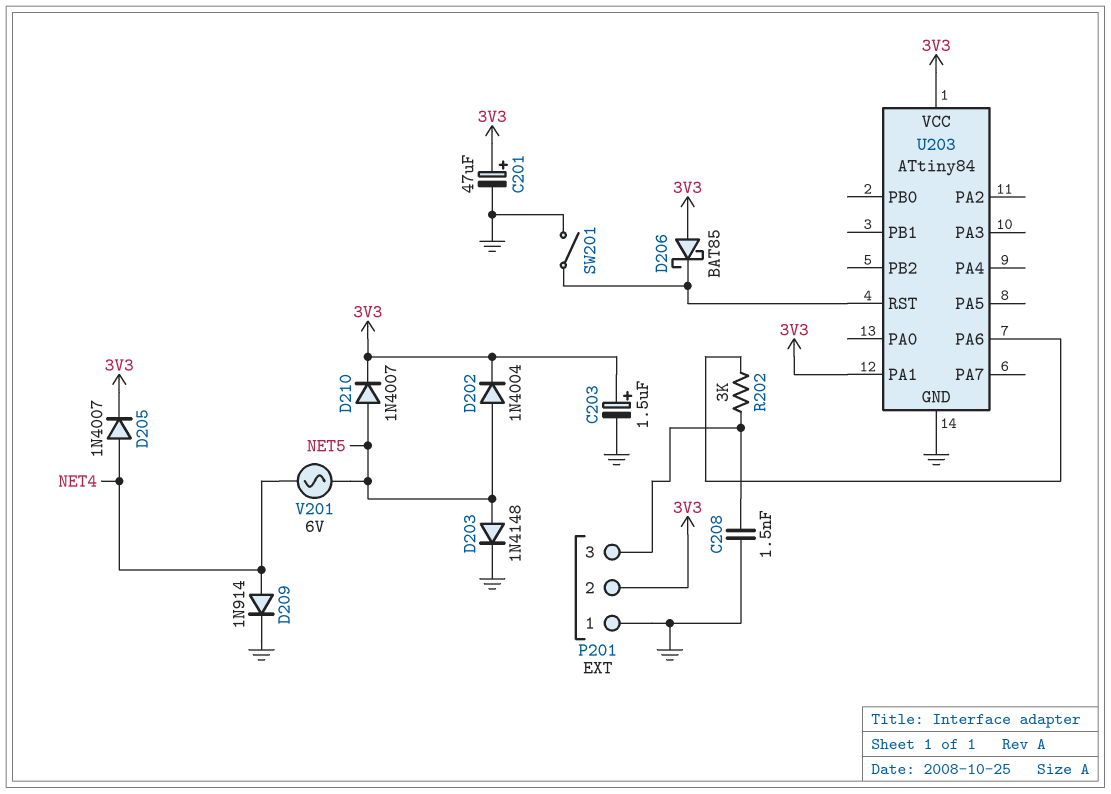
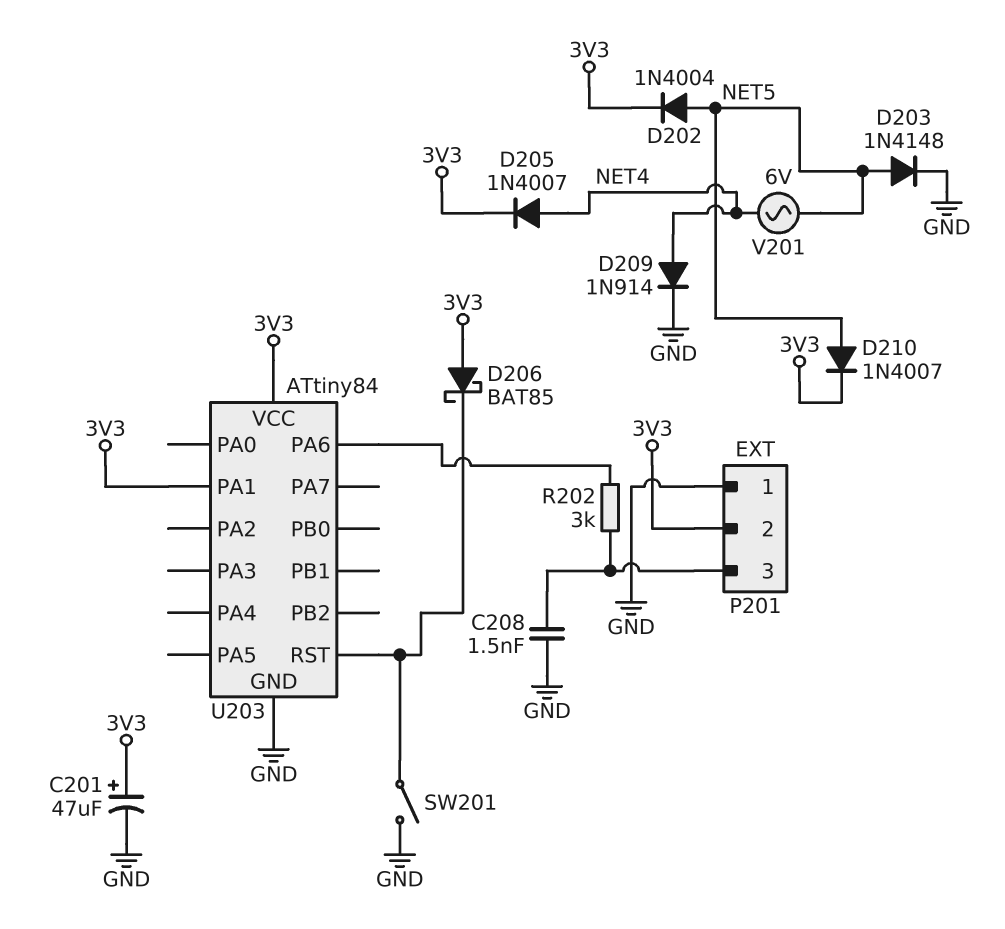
C203: 1.5uF (plus 3V3, minus GND) -> none

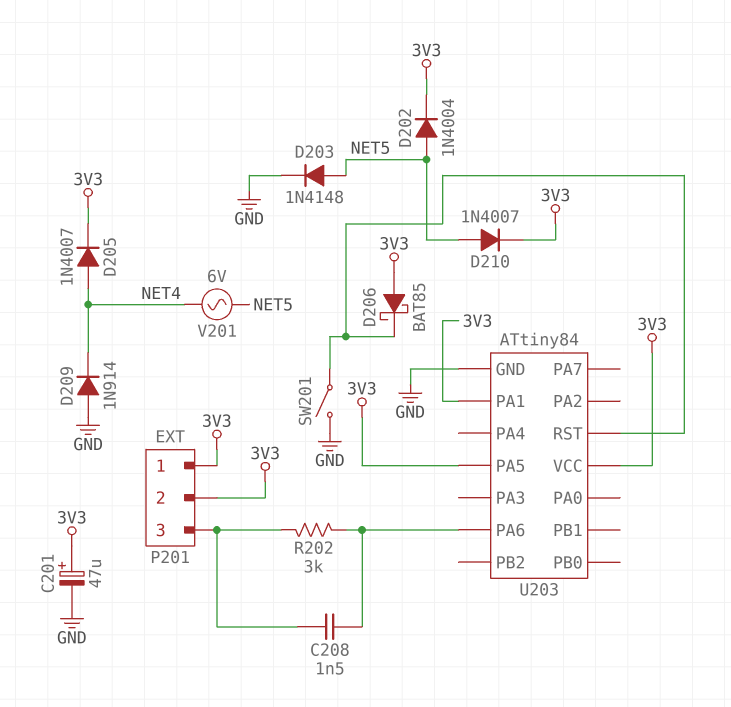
C208: 1.5nF (GND, P201/3) -> 1.5nF (P201/3, U203/PA6)
D209: diode 1N914 (A NET4, K GND) -> diode 1N914 (A GND, K NET4)
P201 pin 1: GND -> 3V3
U203 pin PA5: none -> 3V3

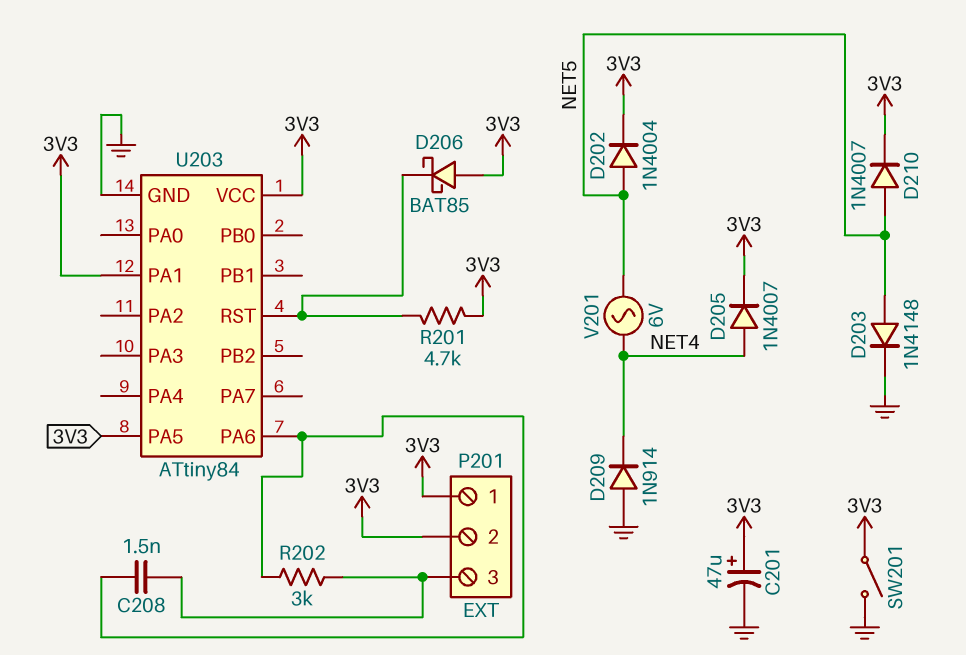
R201: none -> 4.7k (3V3, U203/RST)
SW201: switch (GND, U203/RST) -> switch (3V3, GND)

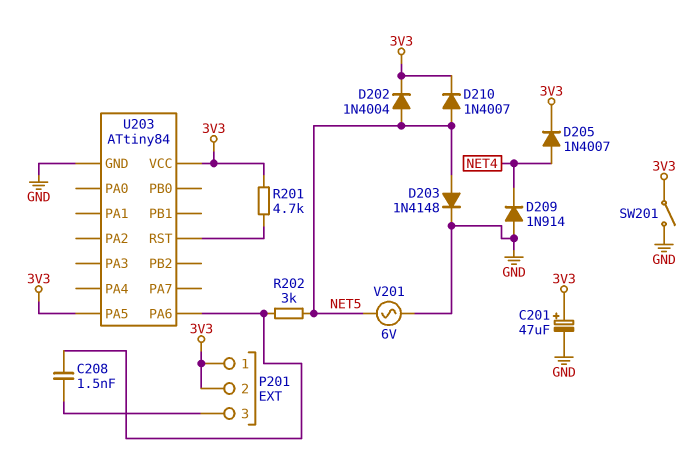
D206: schottky BAT85 (A 3V3, K U203/RST) -> none
R202: 3k (P201/3, U203/PA6) -> 3k (NET5, U203/PA6)
U203 pin PA1: 3V3 -> none
V201: AC 6V (NET4, NET5) -> AC 6V (GND, NET5)

